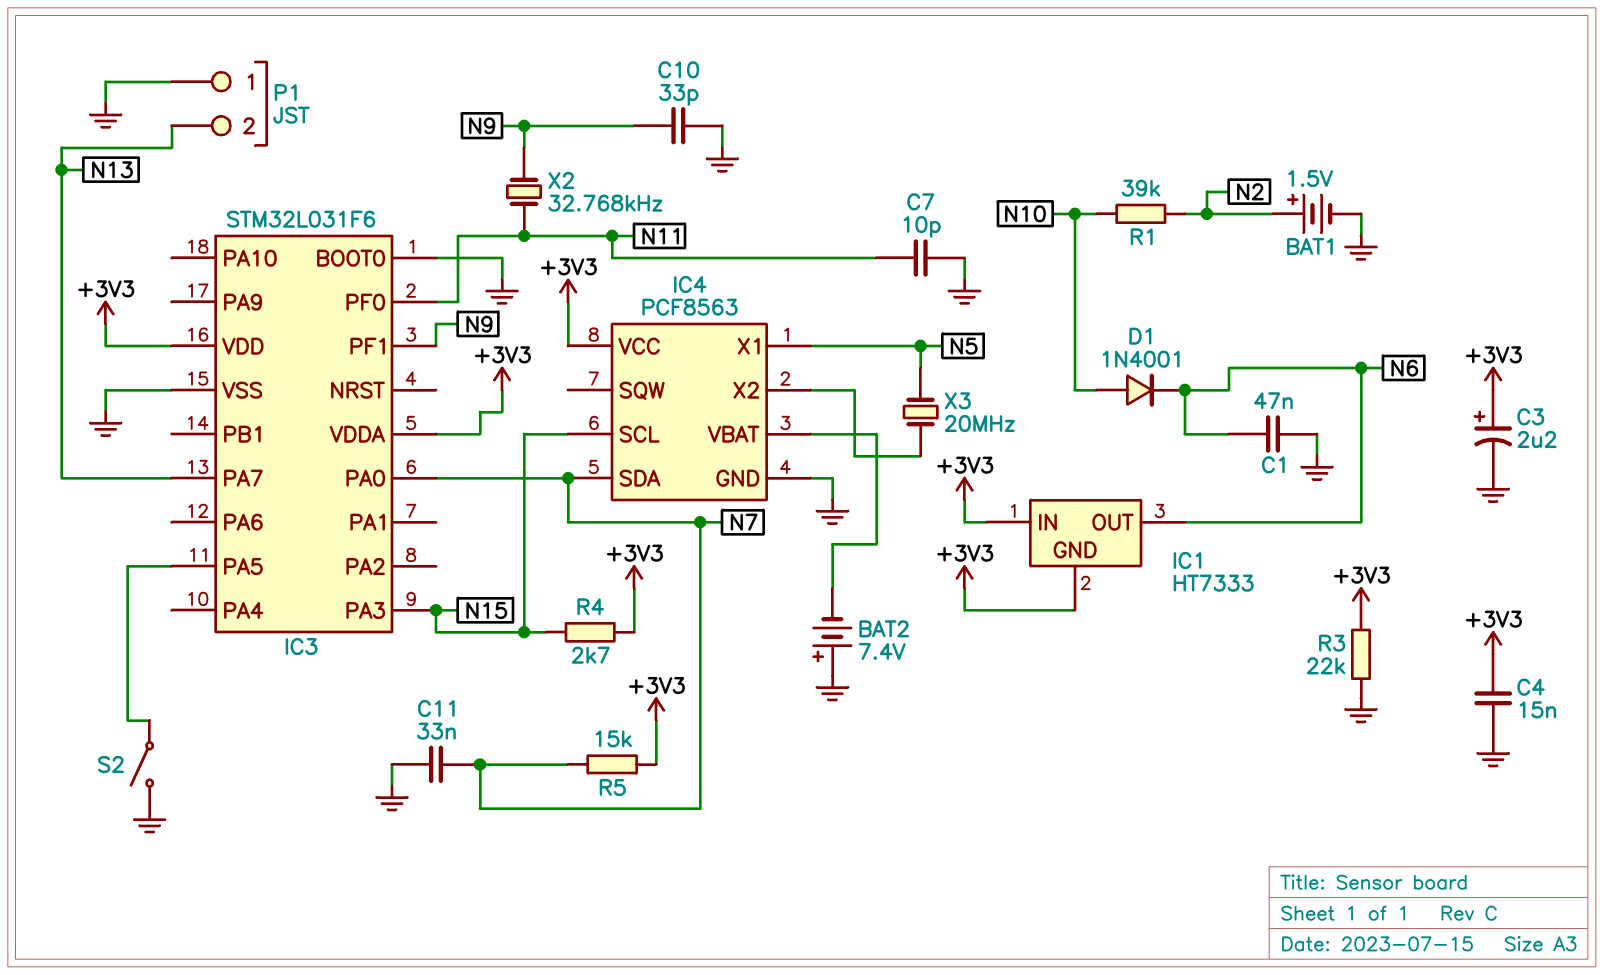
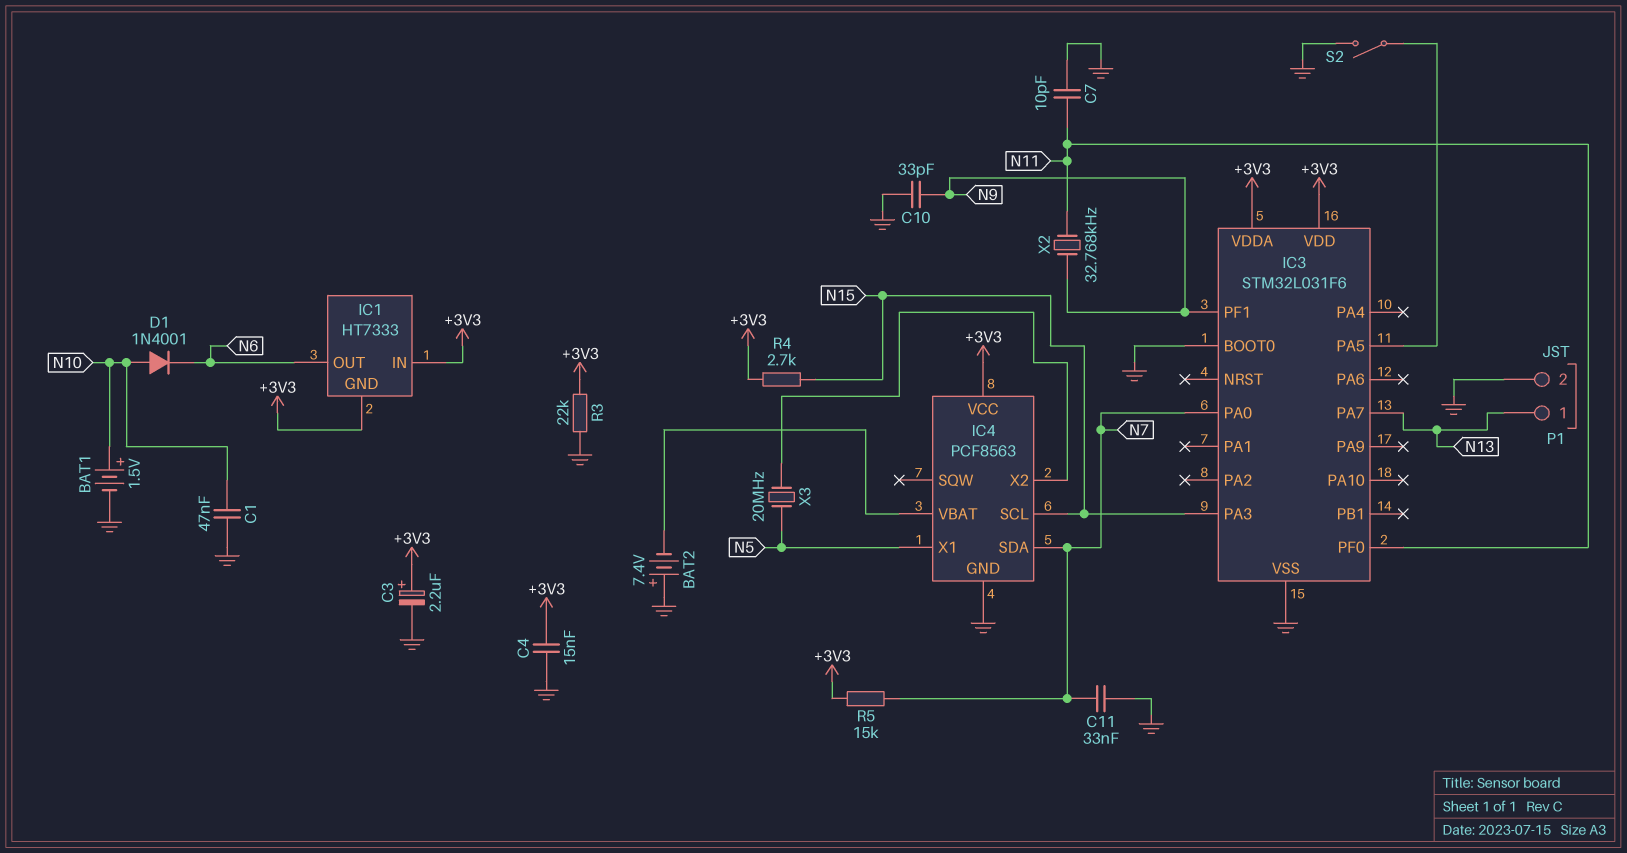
BAT1: 1.5V (plus N2, minus GND) -> 1.5V (plus N10, minus GND)
C1: 47nF (GND, N6) -> 47nF (GND, N10)
P1 pin 1: GND -> N13
P1 pin 2: N13 -> GND
R1: 39k (N2, N10) -> none

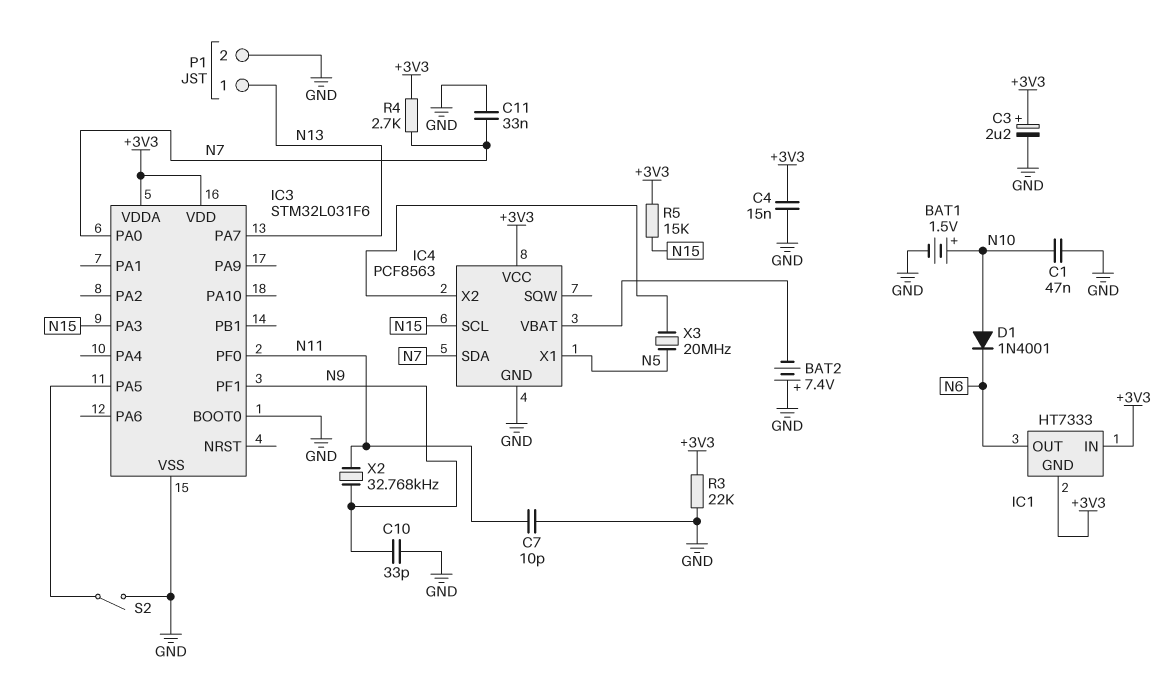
R4: 2.7k (+3V3, N15) -> 2.7k (+3V3, N7)
R5: 15k (+3V3, N7) -> 15k (+3V3, N15)

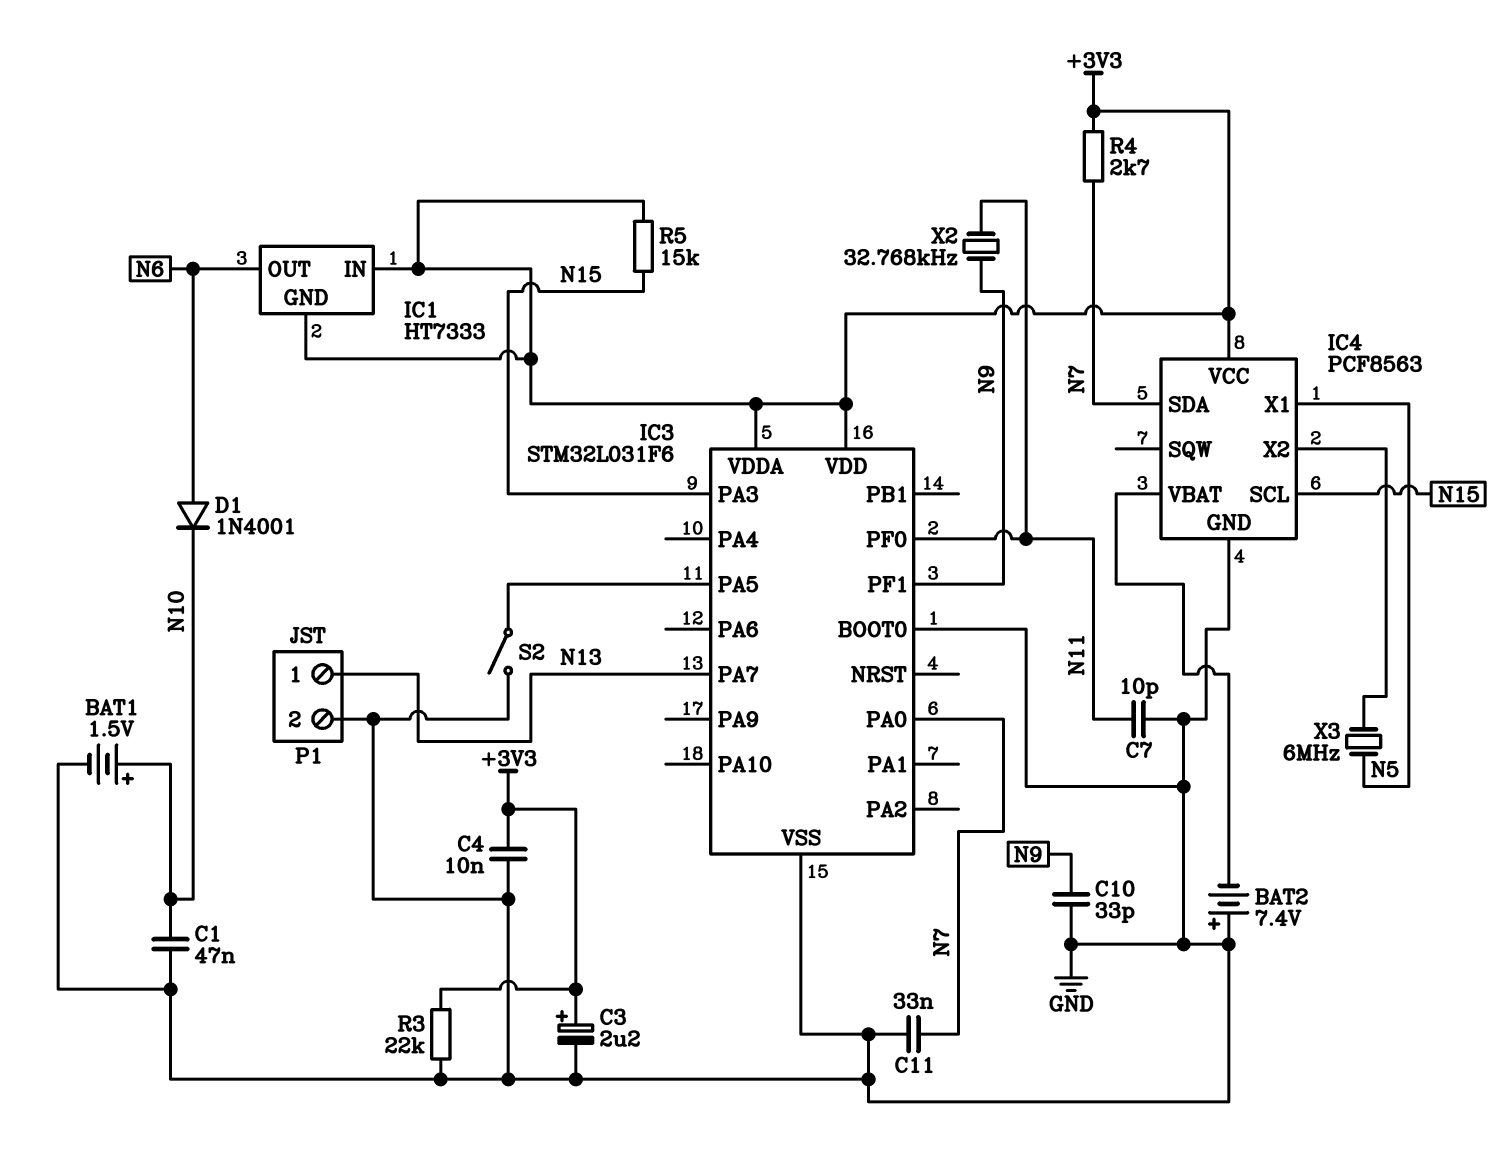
C4: 15nF (+3V3, GND) -> 10nF (+3V3, GND)
D1: diode 1N4001 (A N10, K N6) -> diode 1N4001 (A N6, K N10)
X3: 20MHz (IC4/X2, N5) -> 6MHz (IC4/X2, N5)

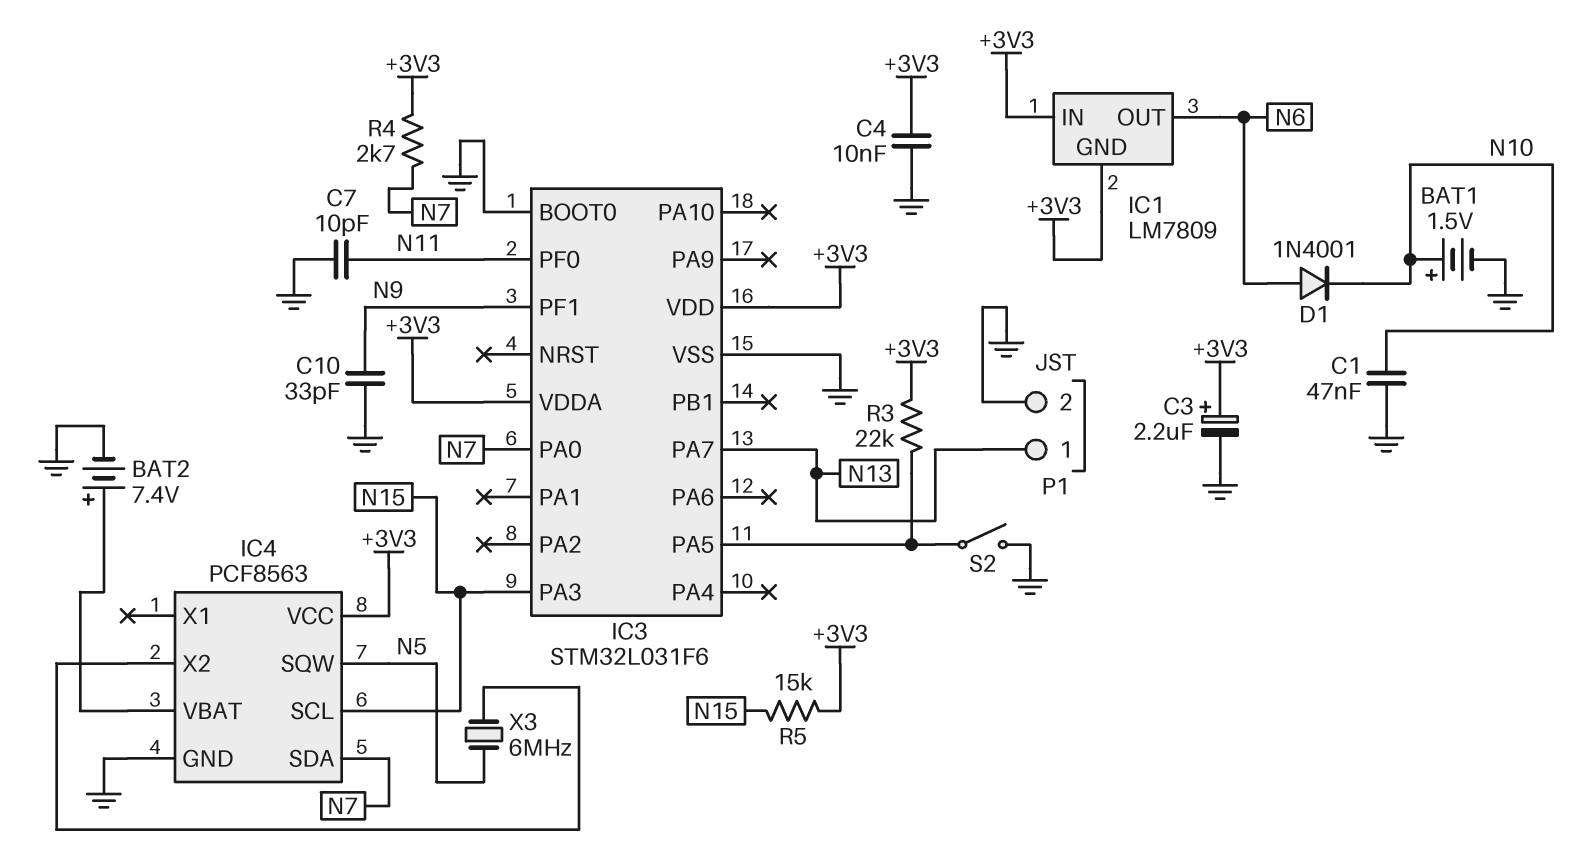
BAT2: 7.4V (plus GND, minus IC4/VBAT) -> 7.4V (plus IC4/VBAT, minus GND)
C11: 33nF (GND, N7) -> none
IC1: HT7333 -> LM7809
IC4 pin SQW: none -> N5
IC4 pin X1: N5 -> none
R3: 22k (+3V3, GND) -> 22k (+3V3, IC3/PA5)
X2: 32.768kHz (N9, N11) -> none

